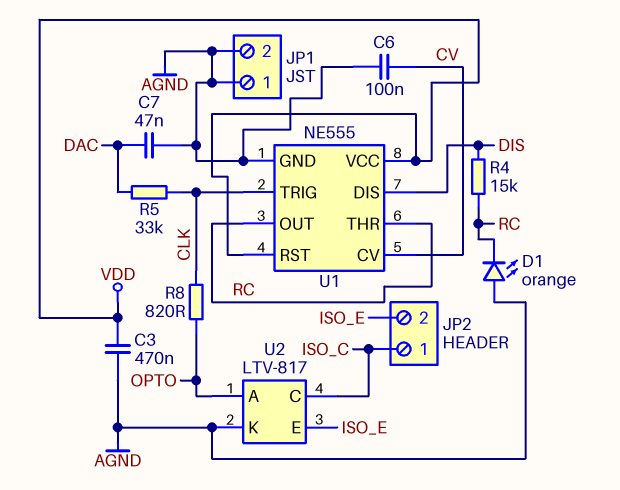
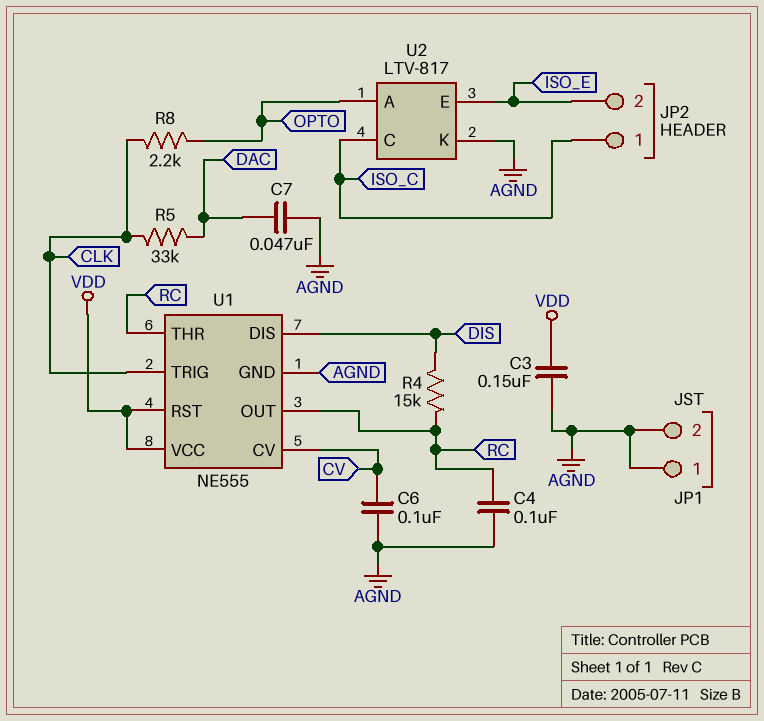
C3: 470nF (AGND, VDD) -> 150nF (AGND, VDD)
C4: none -> 100nF (AGND, RC)
D1: LED orange (A AGND, K RC) -> none
R8: 820 (CLK, OPTO) -> 2.2k (CLK, OPTO)

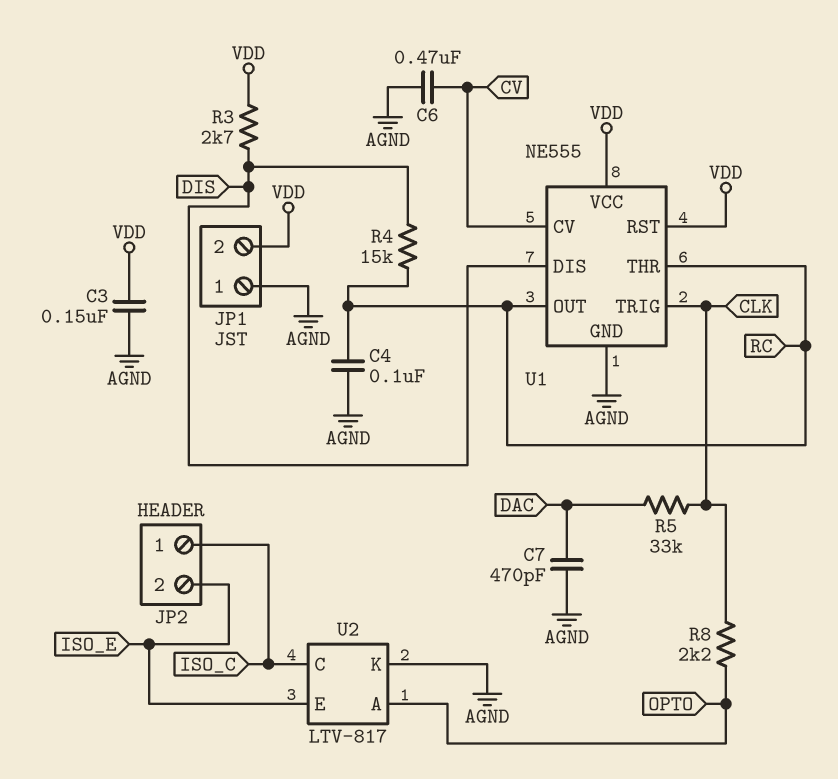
C6: 100nF (AGND, CV) -> 470nF (AGND, CV)
C7: 47nF (AGND, DAC) -> 470pF (AGND, DAC)
JP1 pin 2: AGND -> VDD
R3: none -> 2.7k (DIS, VDD)

